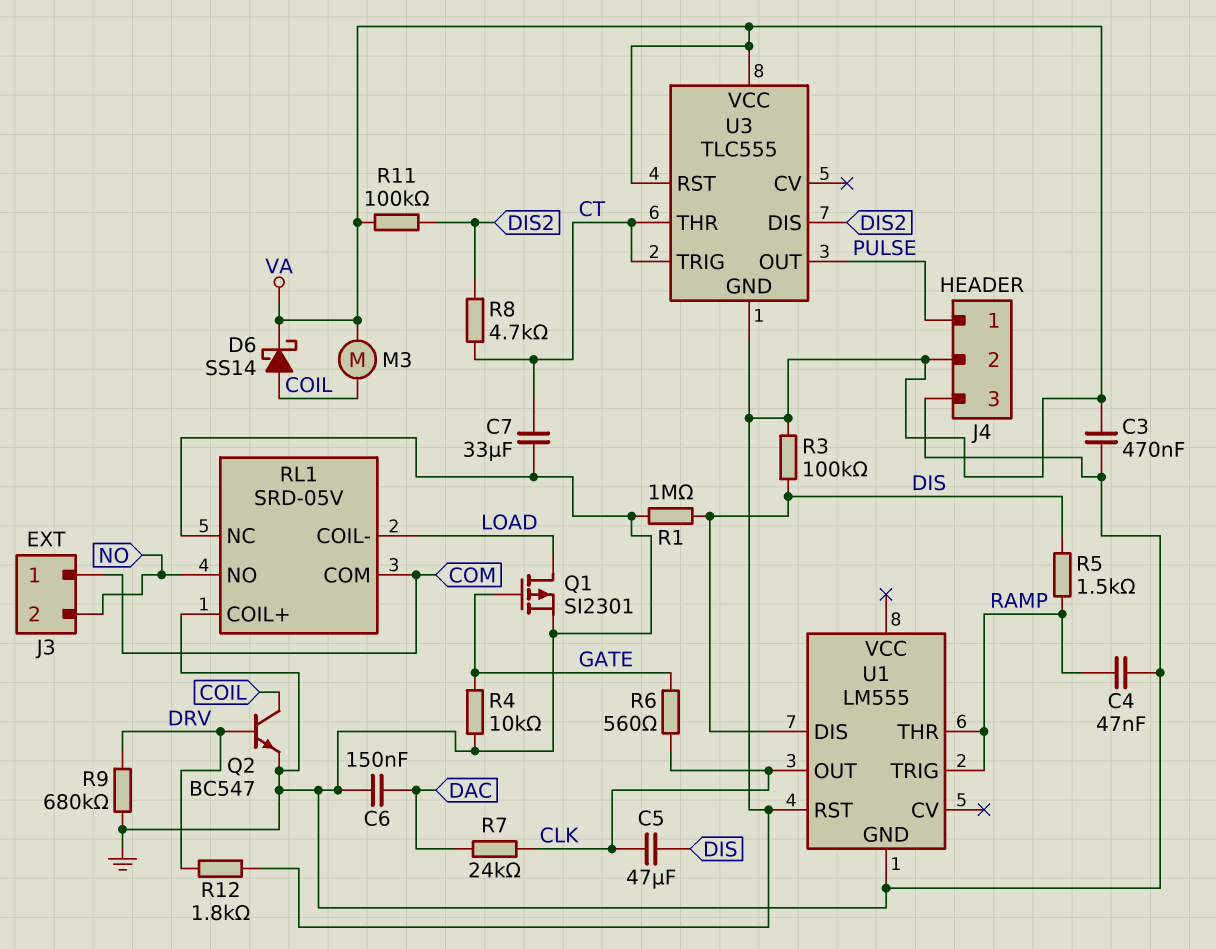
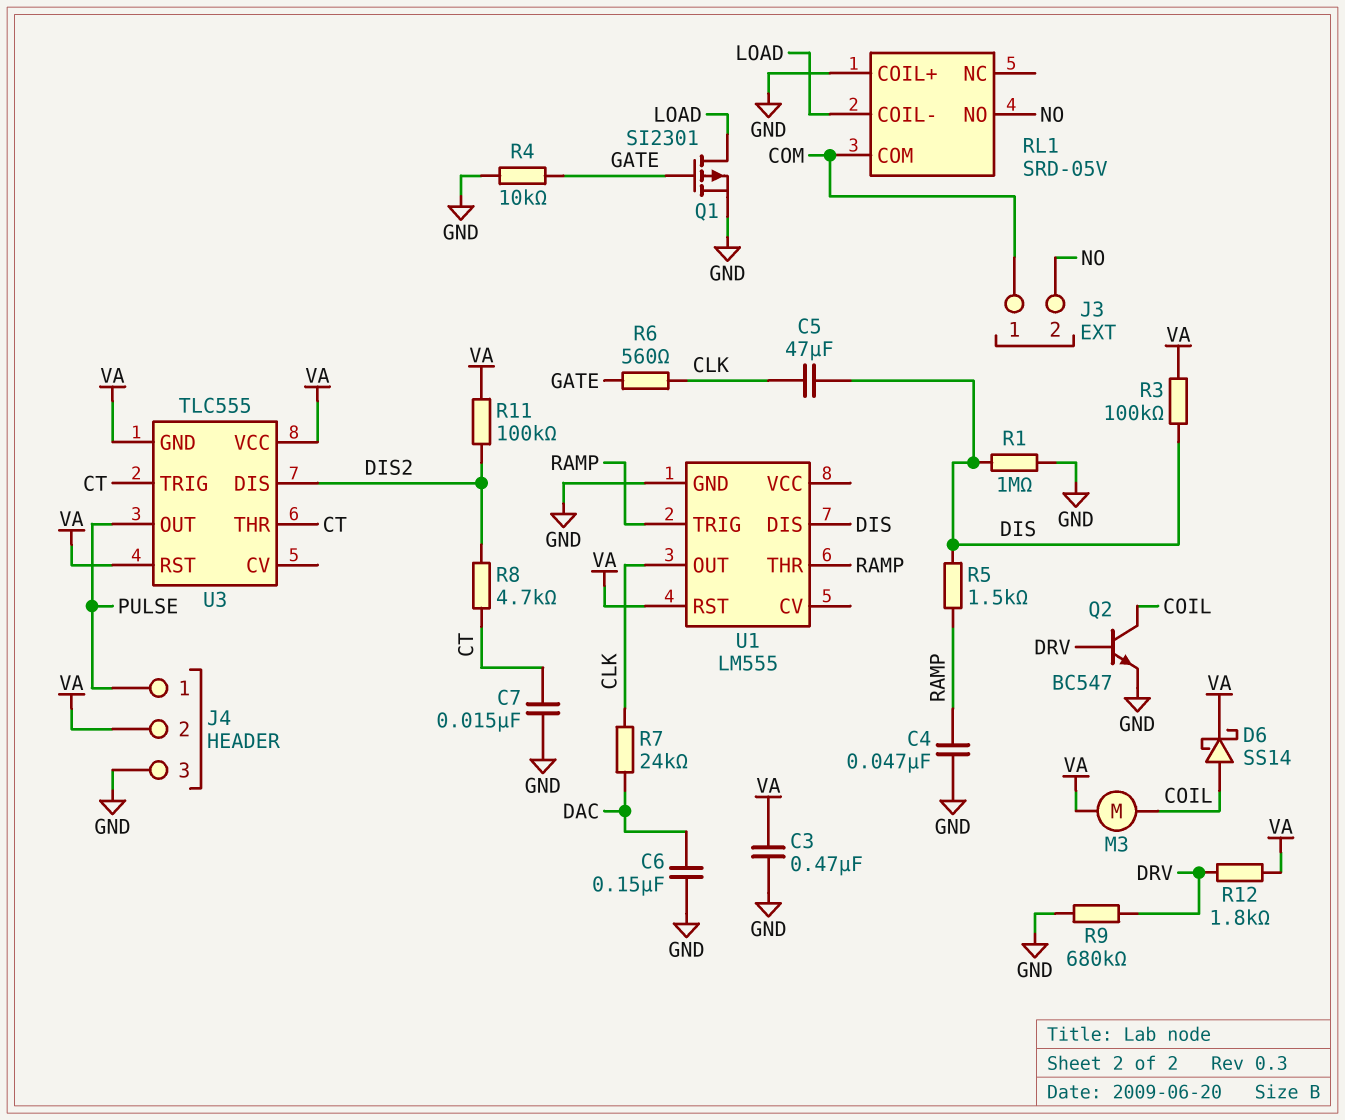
C7: 33uF (CT, GND) -> 15nF (CT, GND)
RL1 pin NC: GND -> none

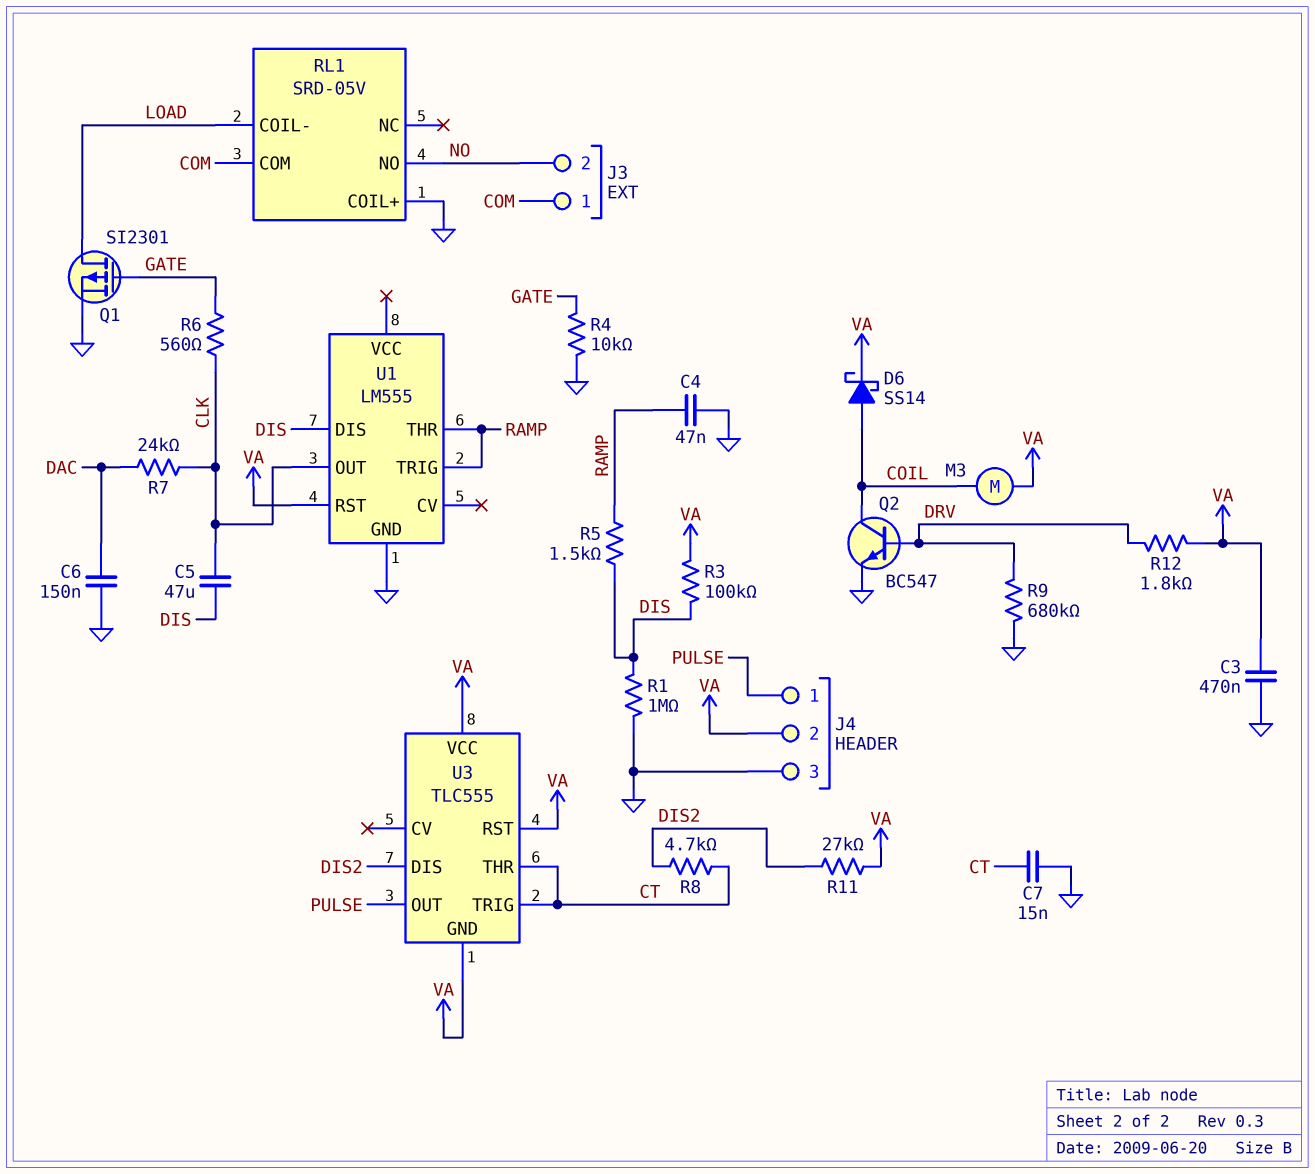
R11: 100k (DIS2, VA) -> 27k (DIS2, VA)

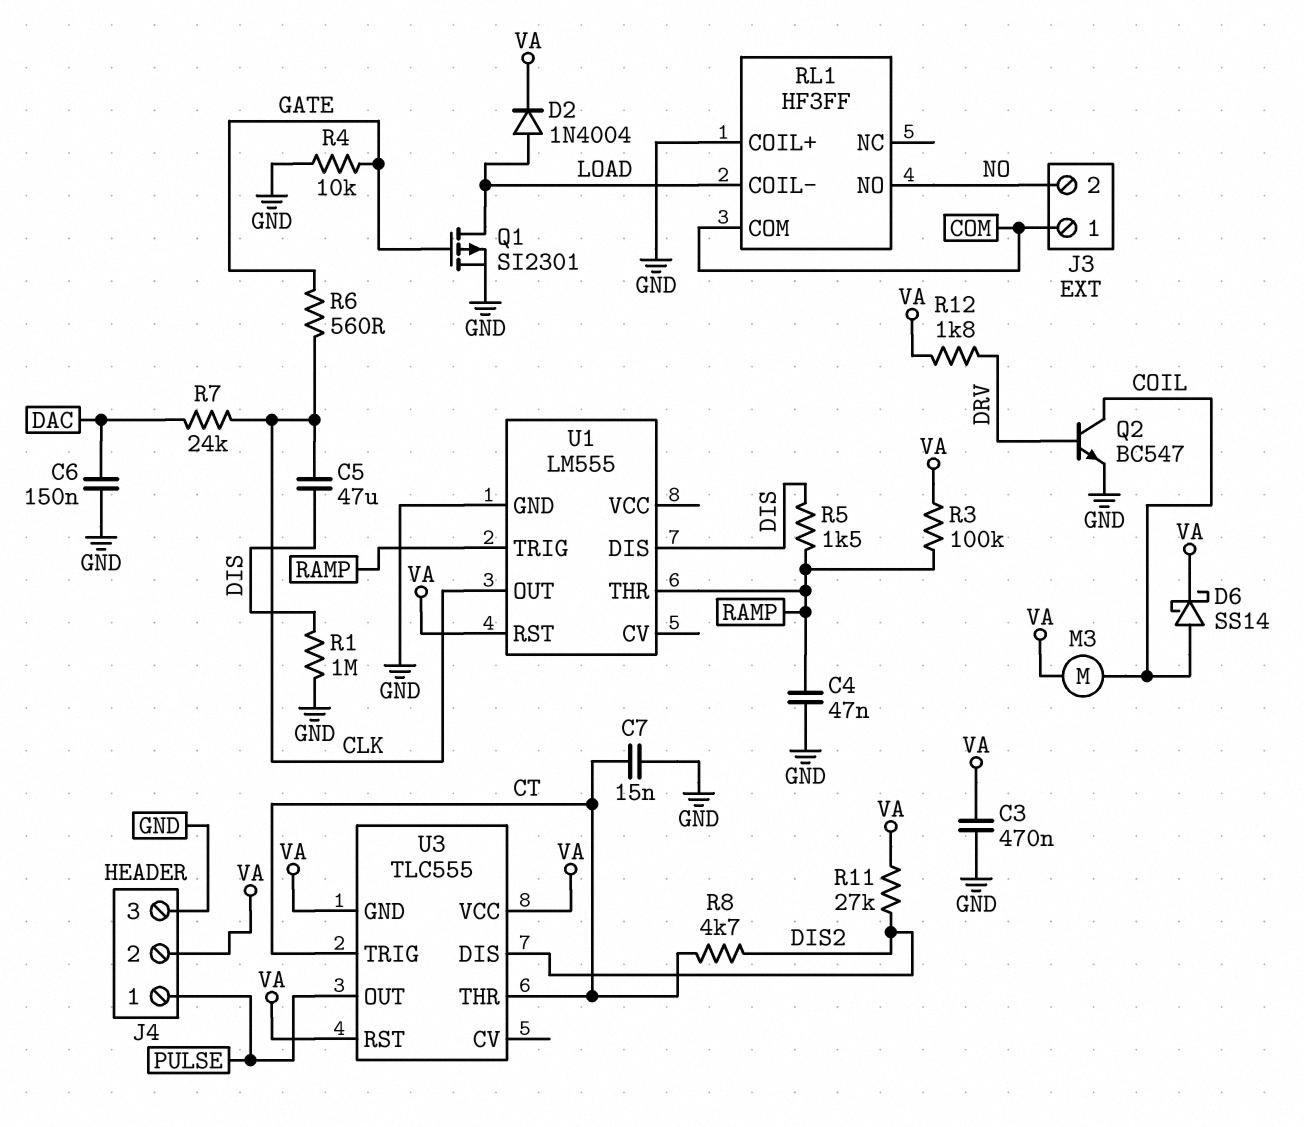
D2: none -> diode 1N4004 (A LOAD, K VA)
R3: 100k (DIS, VA) -> 100k (RAMP, VA)
R9: 680k (DRV, GND) -> none
RL1: SRD-05V -> HF3FF

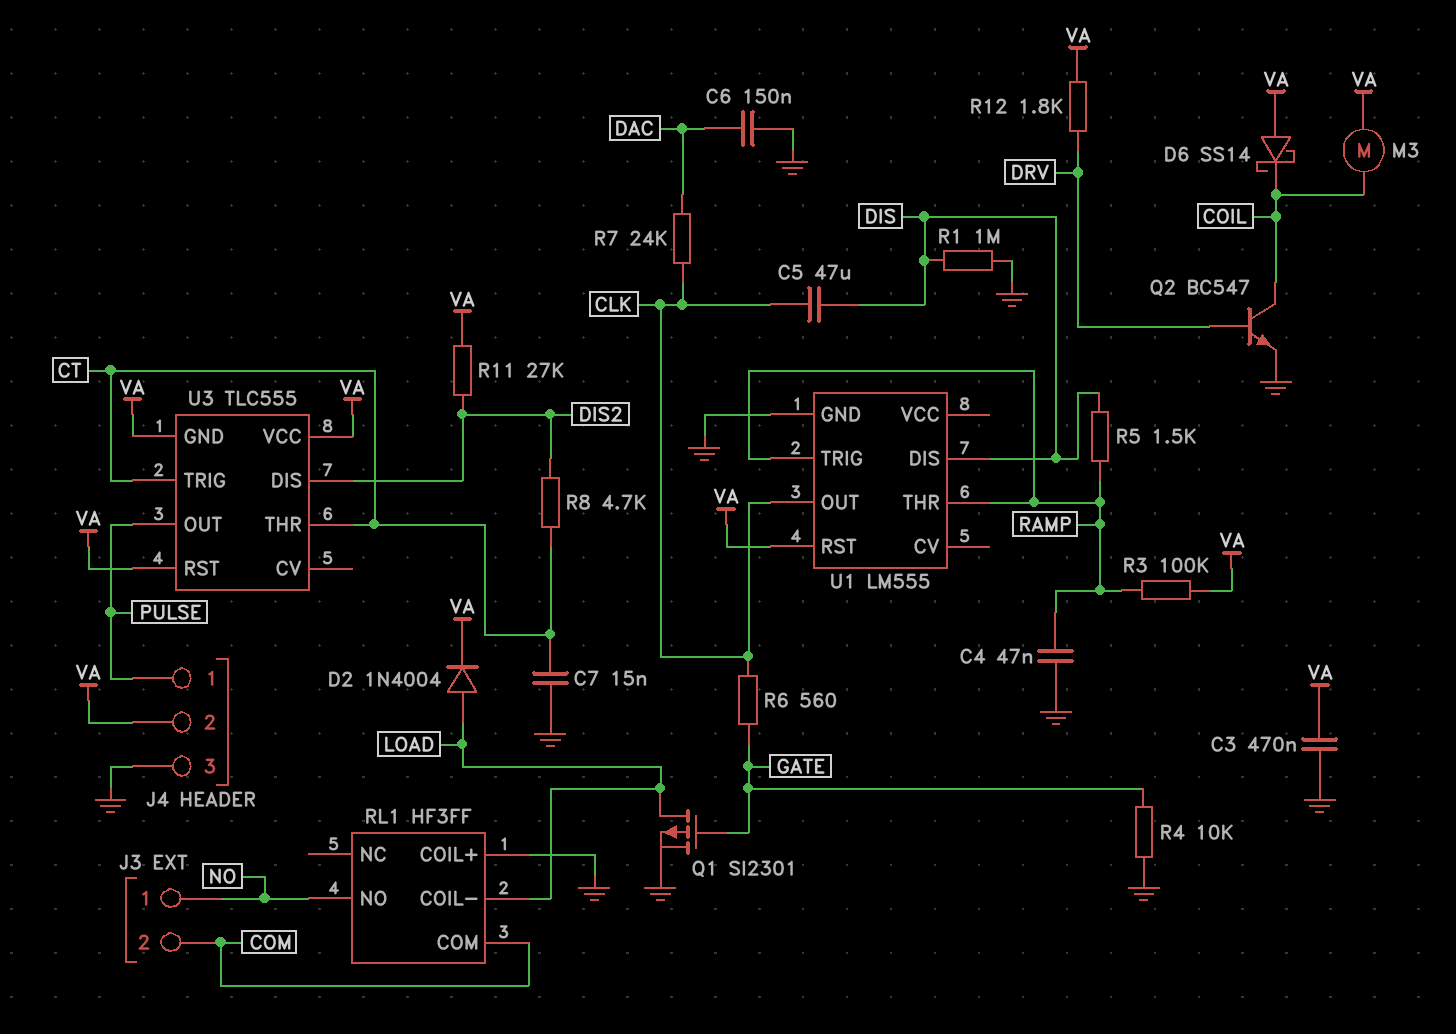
D6: schottky SS14 (A COIL, K VA) -> schottky SS14 (A VA, K COIL)
J3 pin 1: COM -> NO
J3 pin 2: NO -> COM

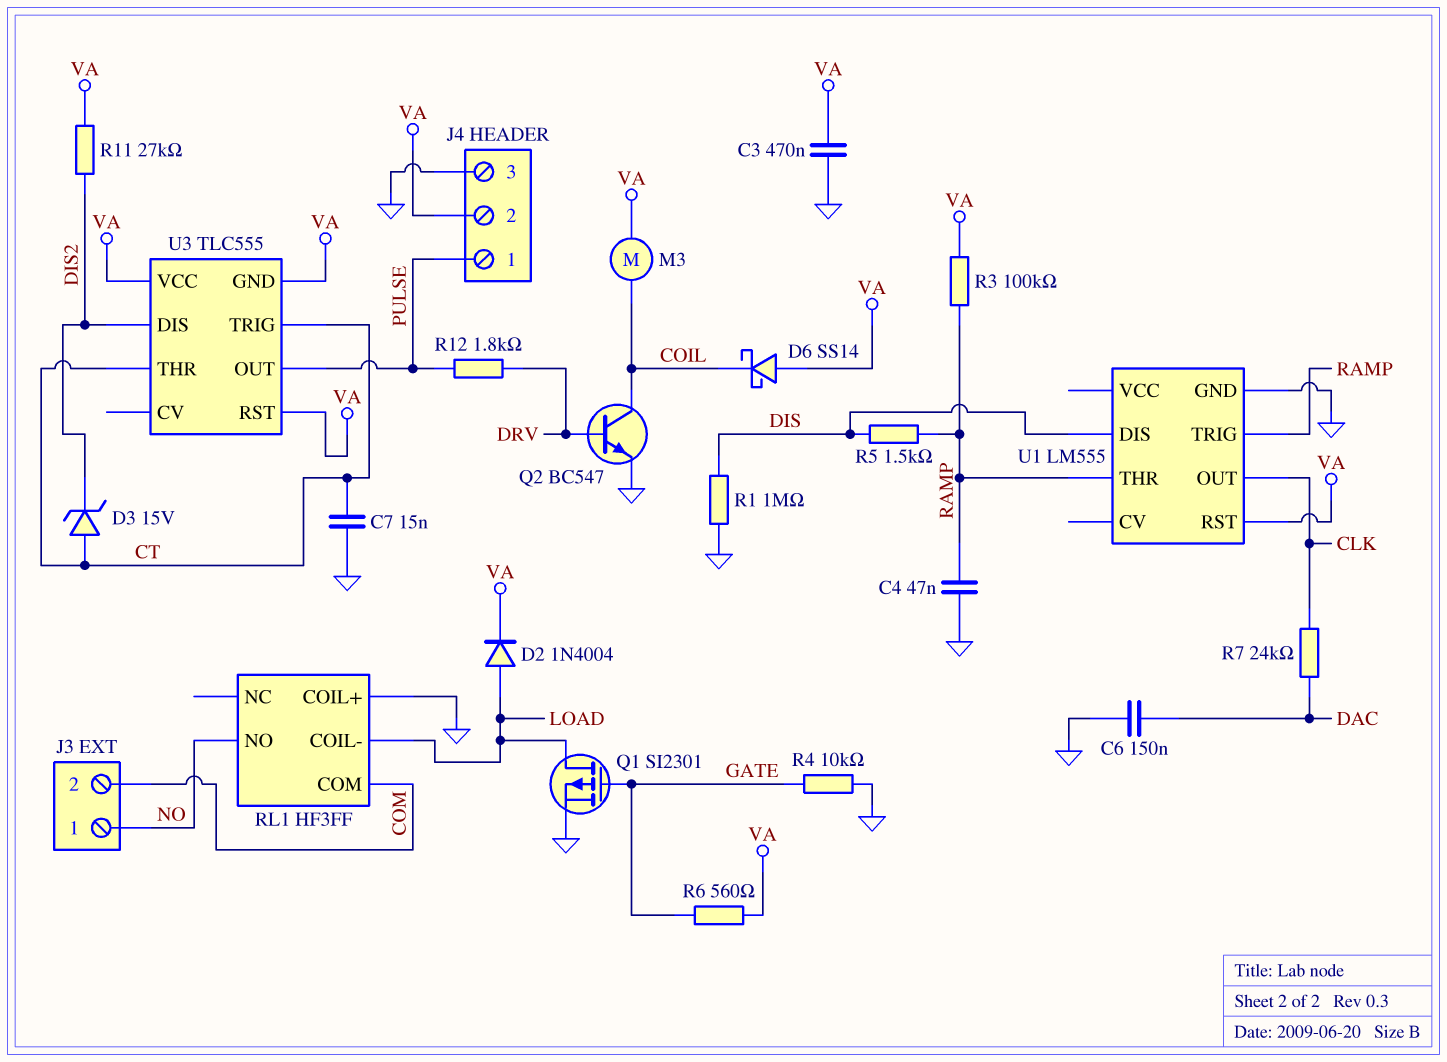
C5: 47uF (CLK, DIS) -> none
D3: none -> zener 15V (A CT, K DIS2)
R6: 560 (CLK, GATE) -> 560 (GATE, VA)
R8: 4.7k (CT, DIS2) -> none
R12: 1.8k (DRV, VA) -> 1.8k (DRV, PULSE)

